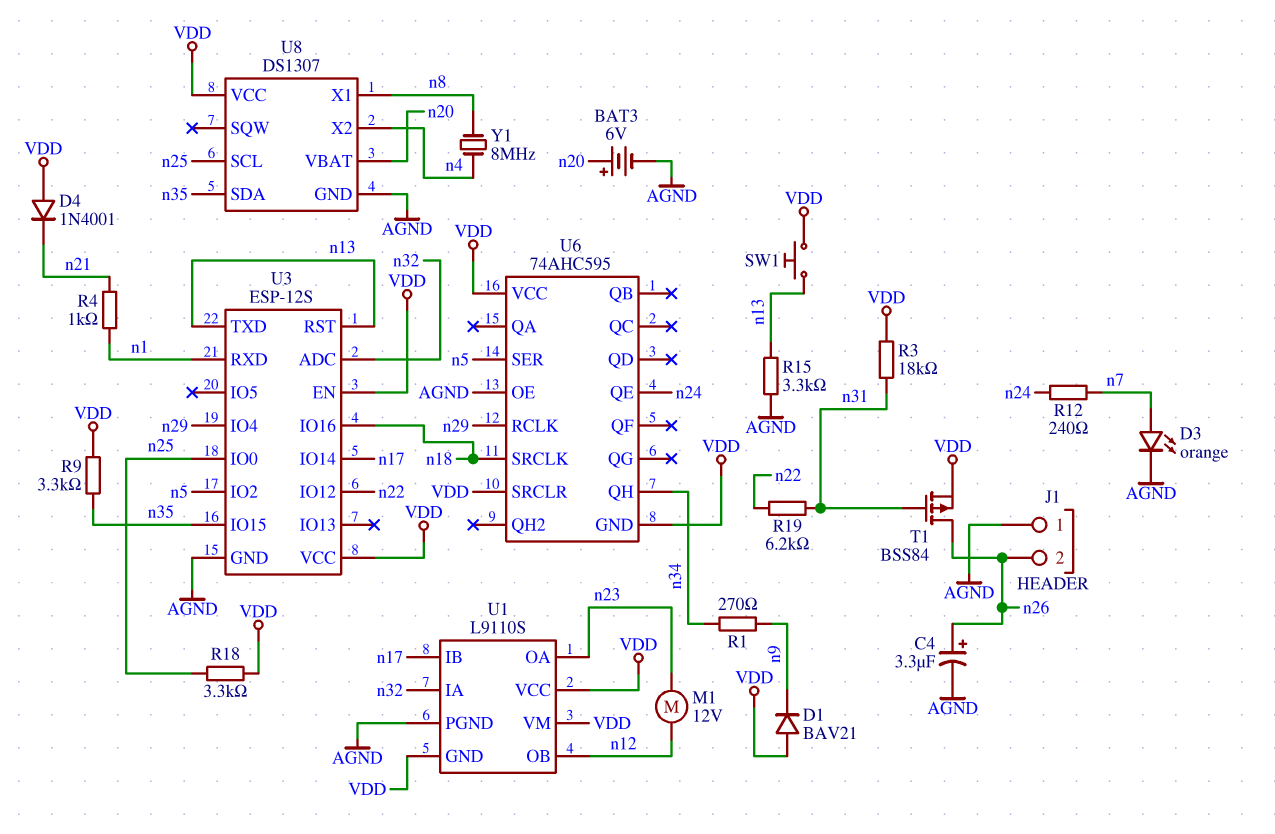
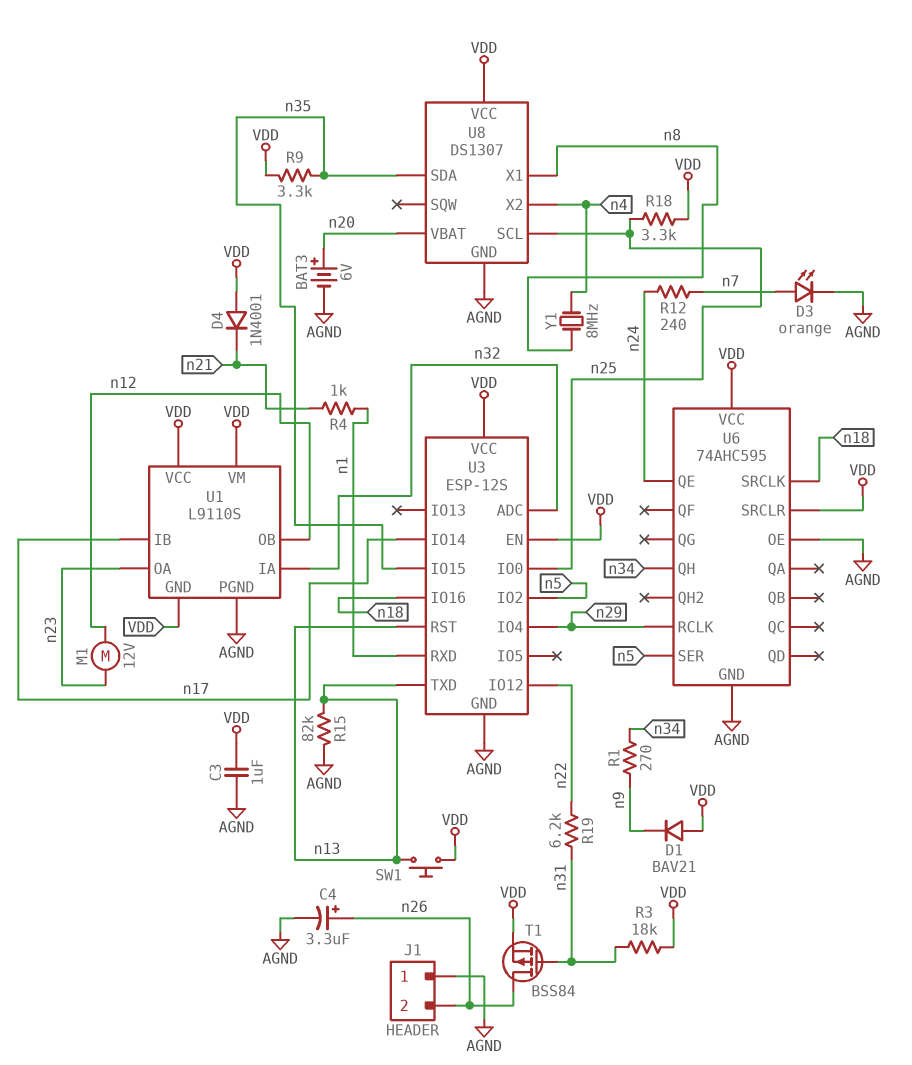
C3: none -> 1uF (AGND, VDD)
R15: 3.3k (AGND, n13) -> 82k (AGND, n13)
U6 pin GND: VDD -> AGND

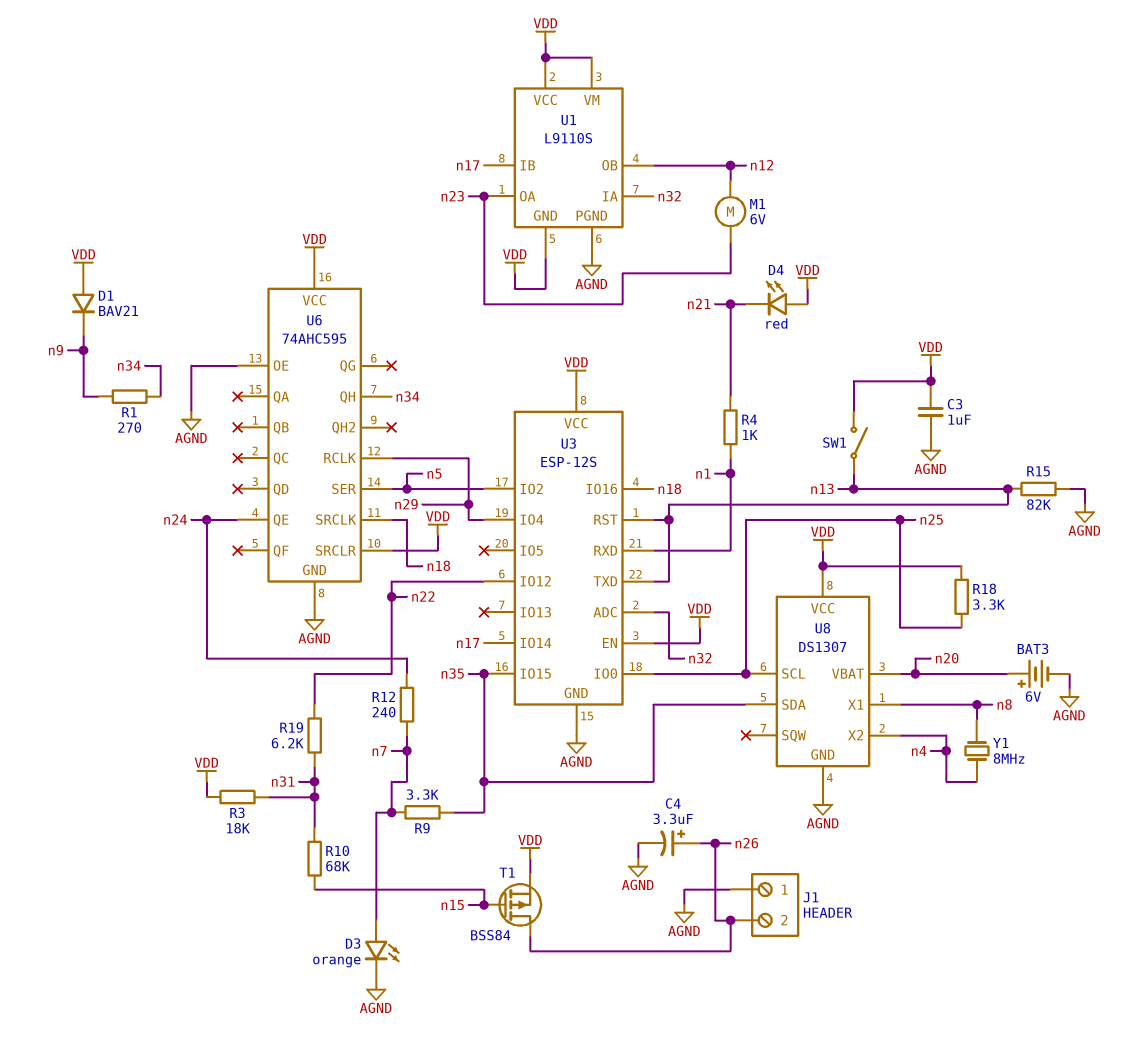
D4: diode 1N4001 (A VDD, K n21) -> LED red (A VDD, K n21)
M1: motor 12V (n12, n23) -> motor 6V (n12, n23)
R9: 3.3k (VDD, n35) -> 3.3k (n7, n35)
R10: none -> 68k (n15, n31)
SW1: button (VDD, n13) -> switch (VDD, n13)
T1: PMOS BSS84 (G n31, D n26, S VDD) -> PMOS BSS84 (G n15, D n26, S VDD)

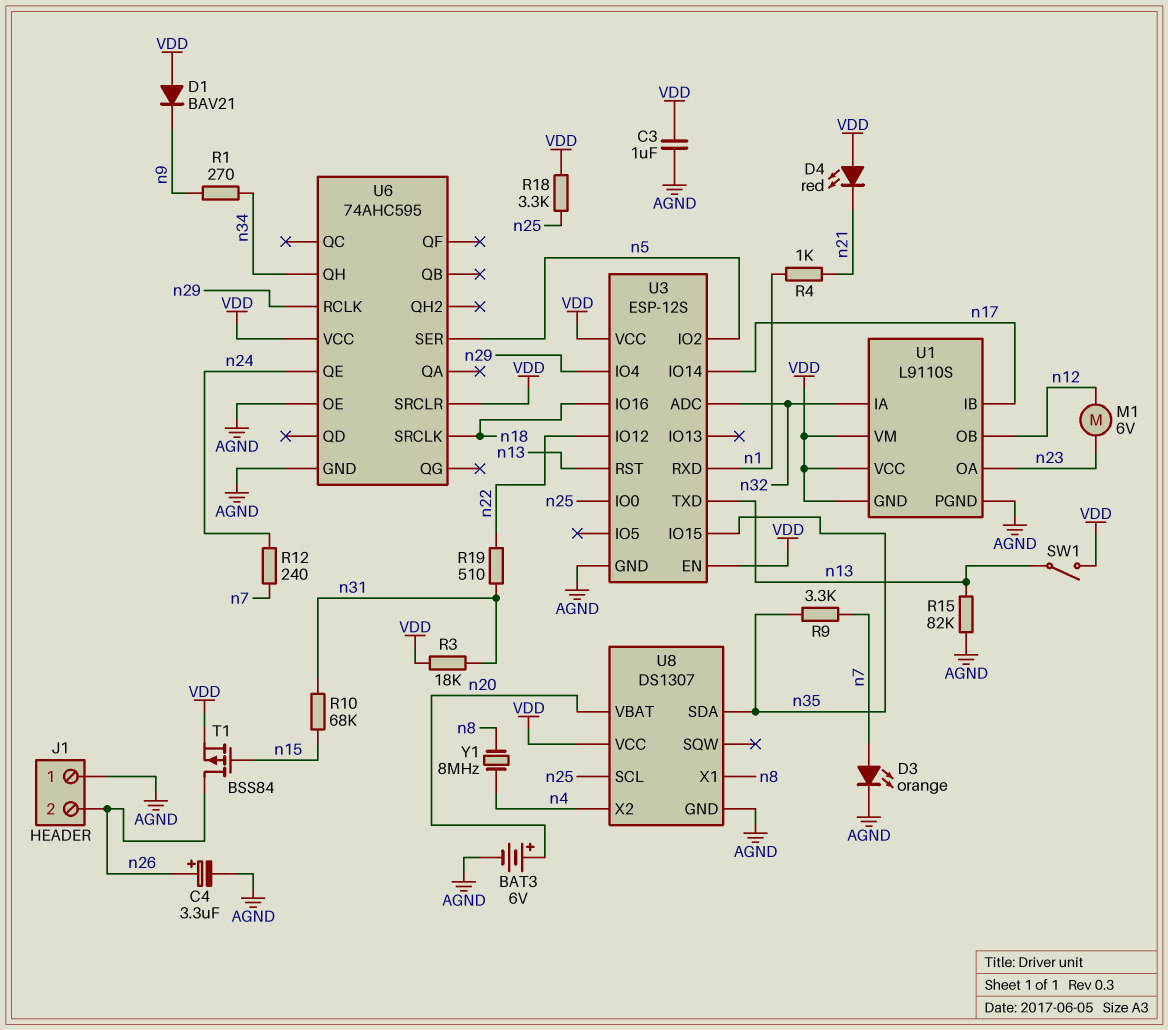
R19: 6.2k (n22, n31) -> 510 (n22, n31)

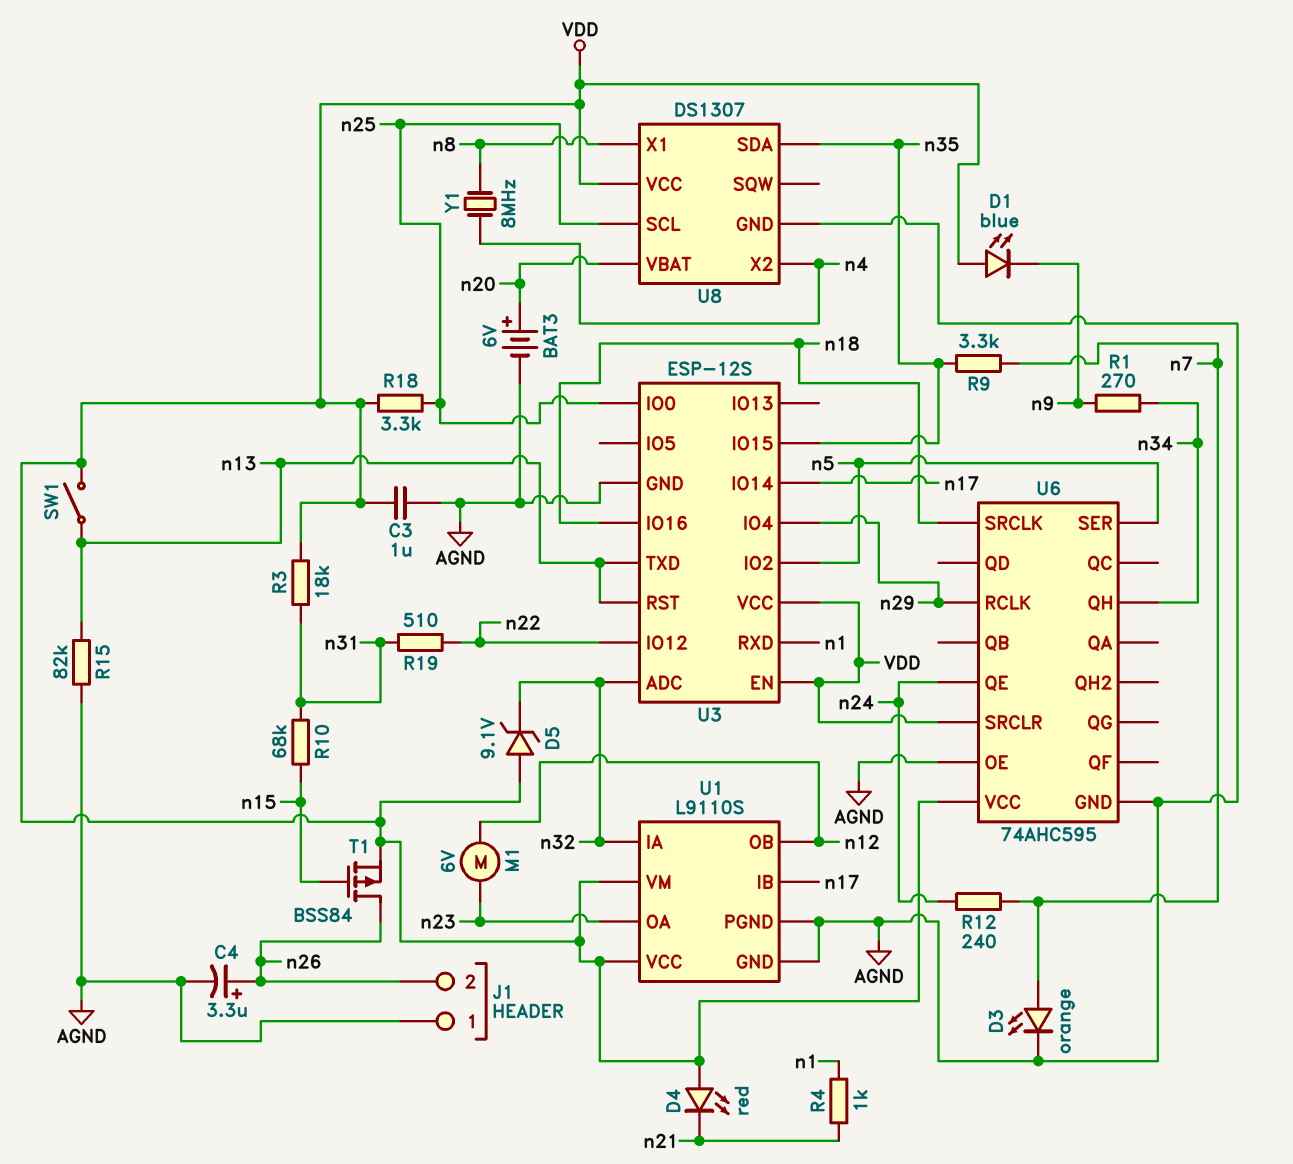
D1: diode BAV21 (A VDD, K n9) -> LED blue (A VDD, K n9)
D5: none -> zener 9.1V (A VDD, K n32)
U1 pin GND: VDD -> AGND

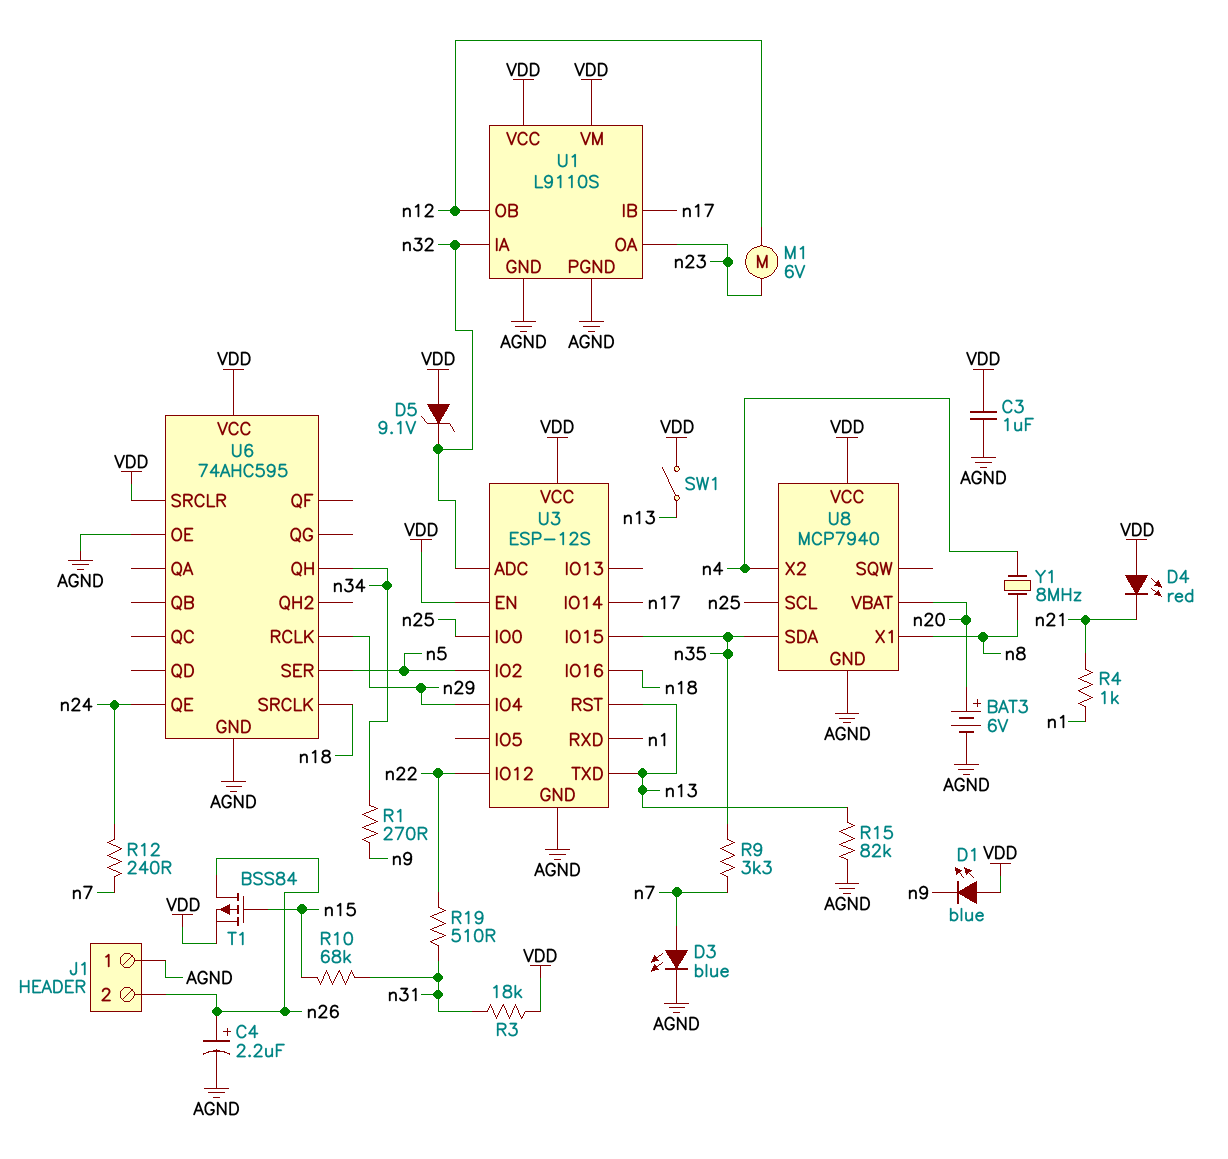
C4: 3.3uF (plus n26, minus AGND) -> 2.2uF (plus n26, minus AGND)
D3: LED orange (A n7, K AGND) -> LED blue (A n7, K AGND)
R18: 3.3k (VDD, n25) -> none
U8: DS1307 -> MCP7940

